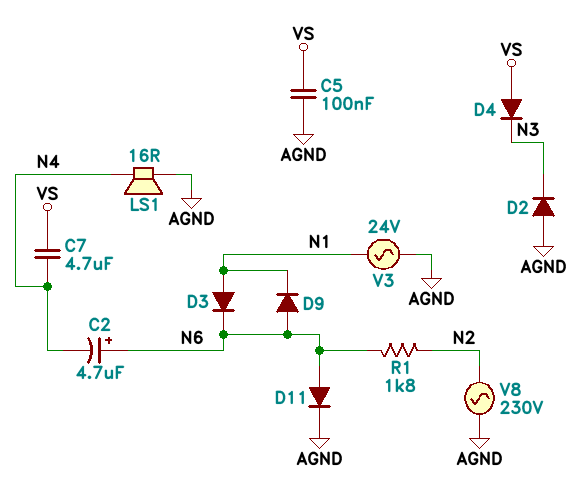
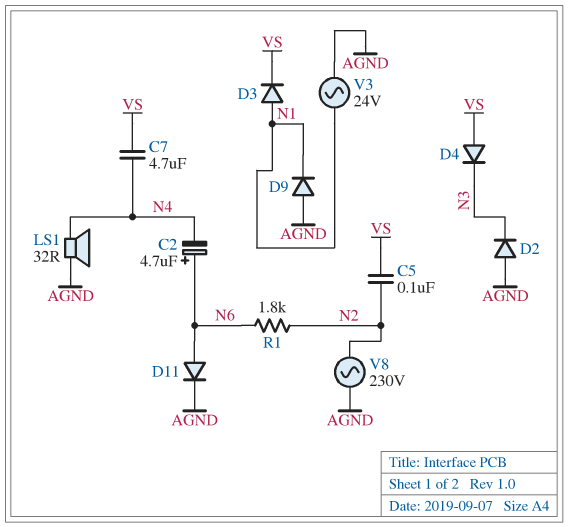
C5: 100nF (AGND, VS) -> 100nF (N2, VS)
D3: diode (A N1, K N6) -> diode (A N1, K VS)
D9: diode (A N6, K N1) -> diode (A AGND, K N1)
LS1: speaker 16R (AGND, N4) -> speaker 32R (AGND, N4)

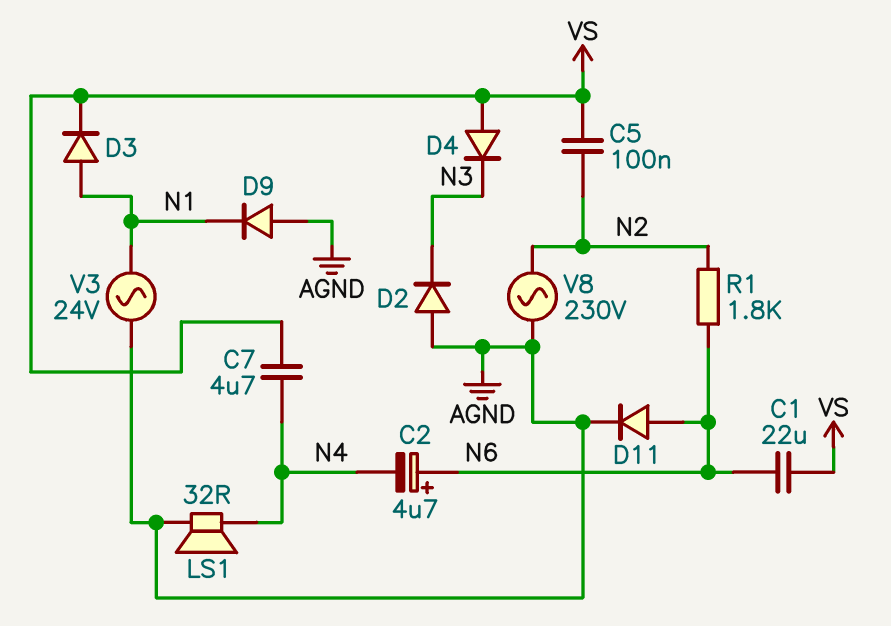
C1: none -> 22uF (N6, VS)

